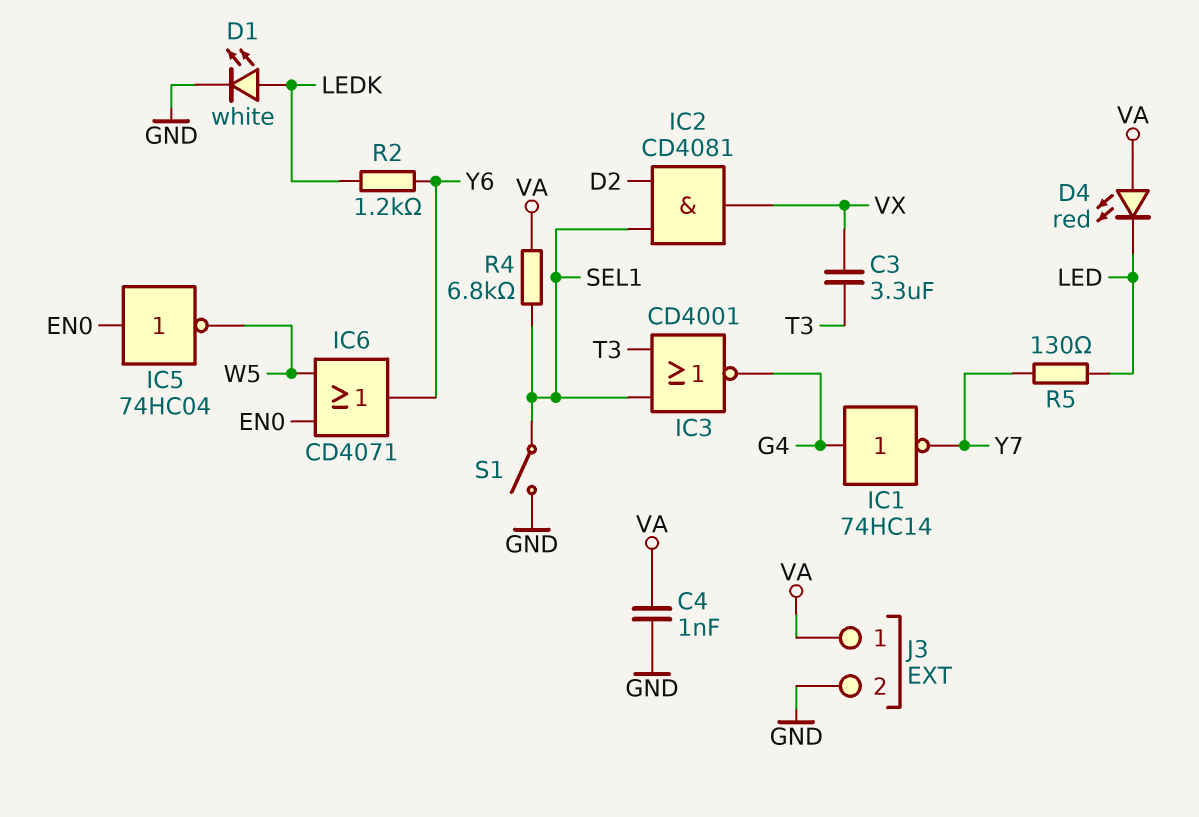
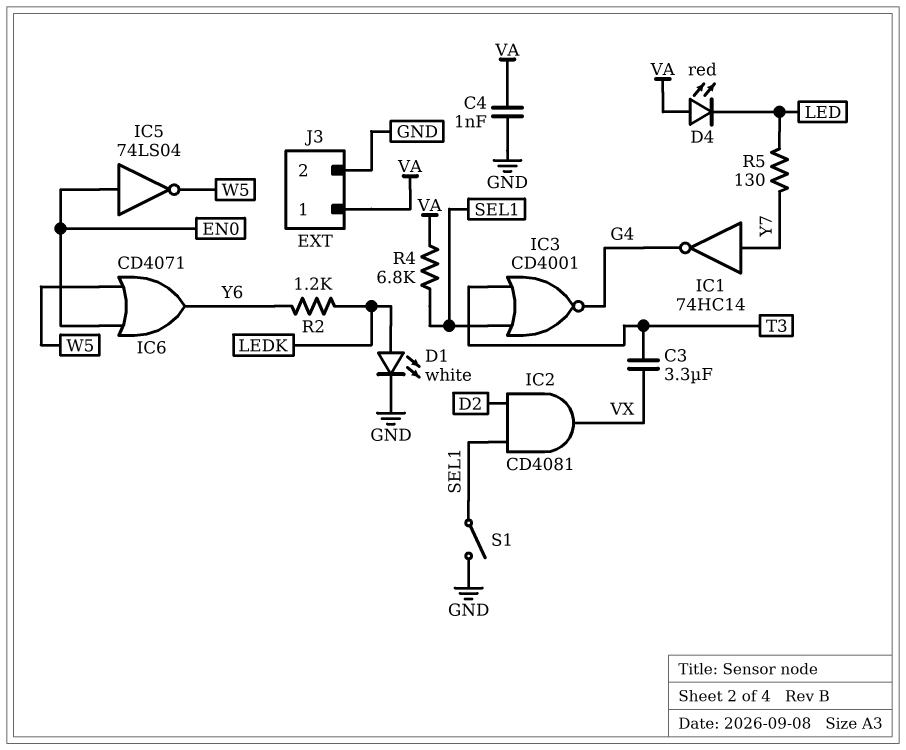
IC1: NOT 74HC14 (in G4, out Y7) -> NOT 74HC14 (in Y7, out G4)
IC5: NOT 74HC04 (in EN0, out W5) -> NOT 74LS04 (in EN0, out W5)

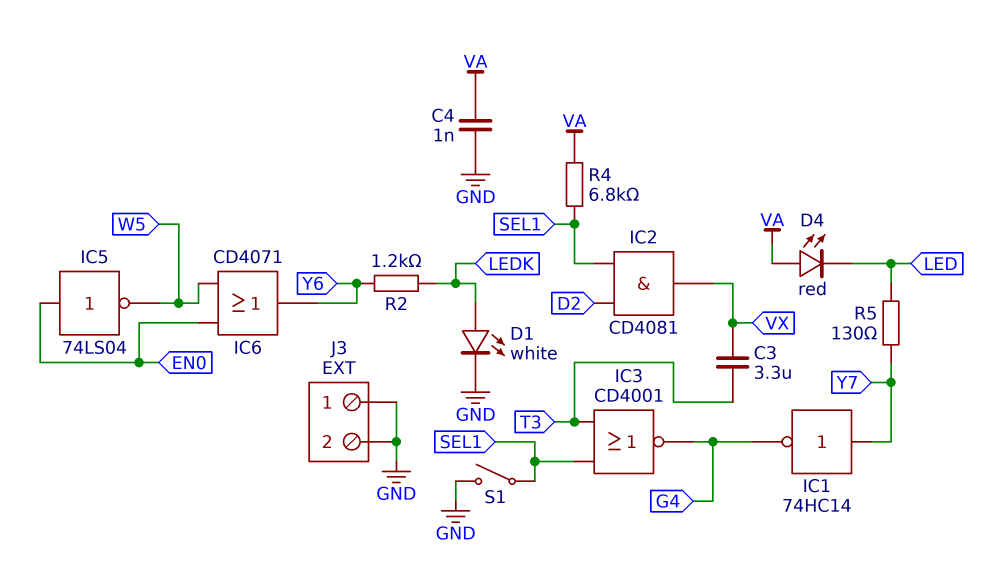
J3 pin 1: VA -> GND

